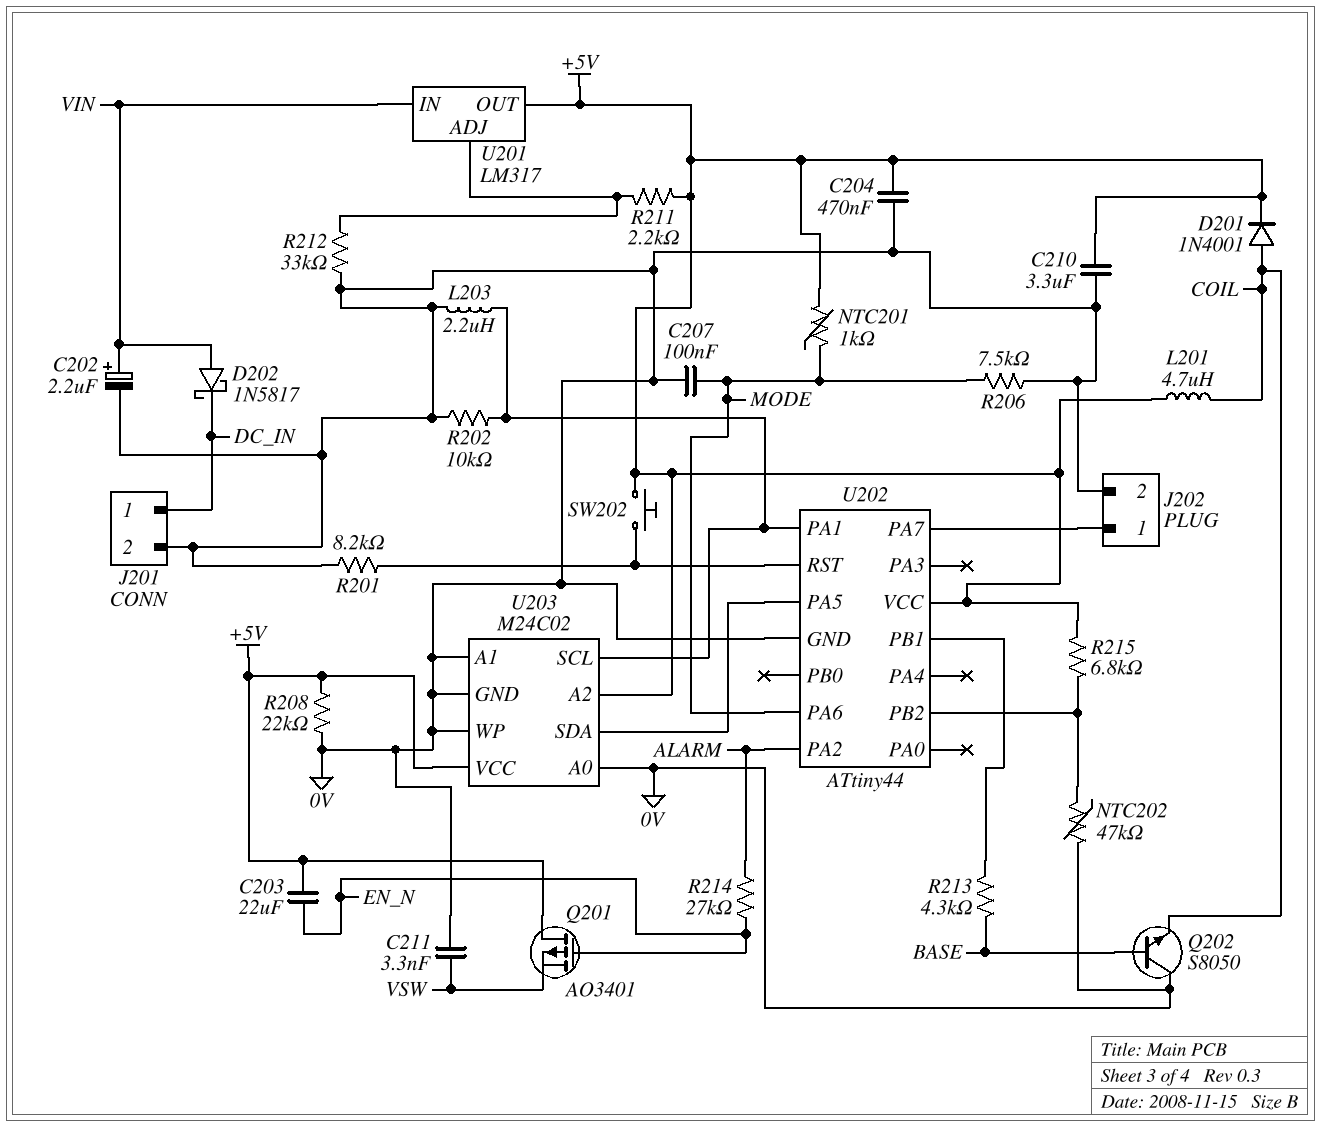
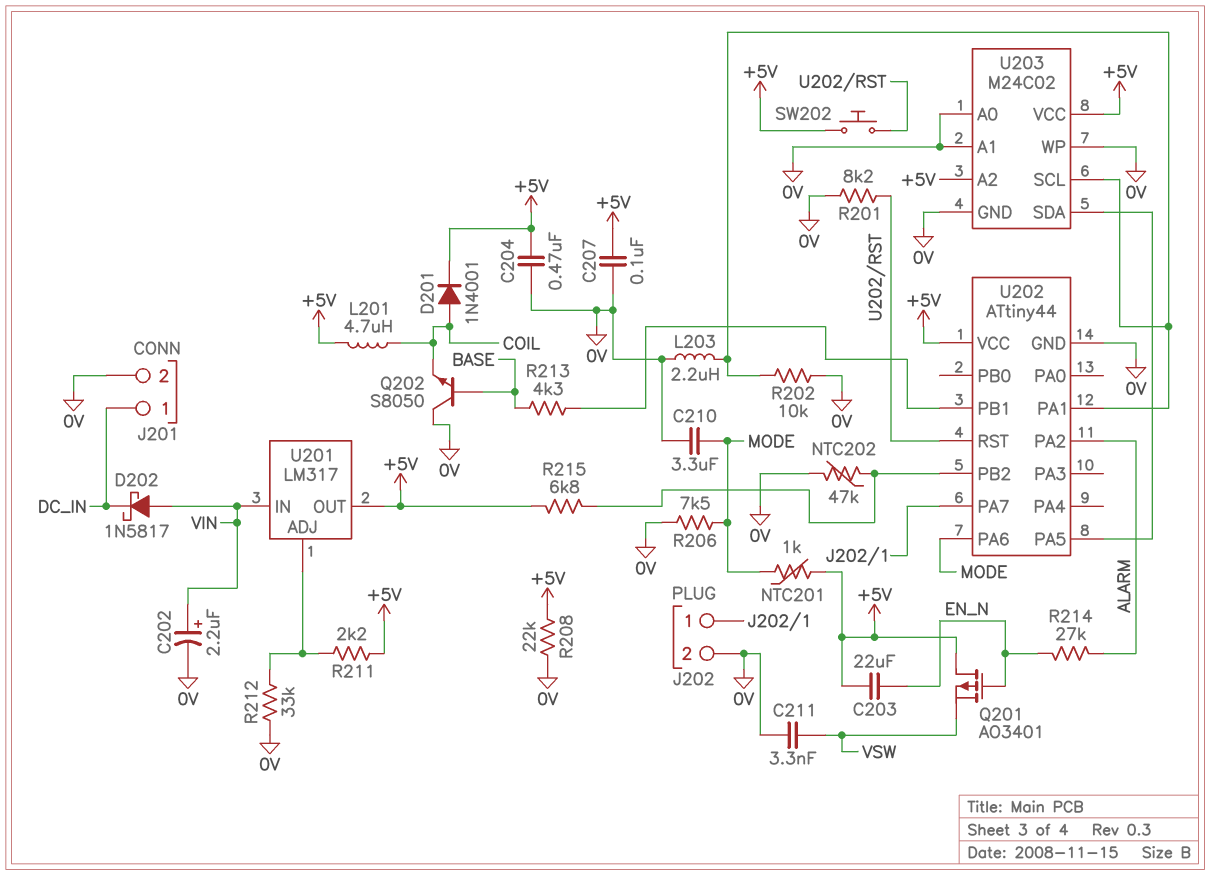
C207: 100nF (0V, MODE) -> 100nF (+5V, 0V)
C210: 3.3uF (+5V, 0V) -> 3.3uF (0V, MODE)

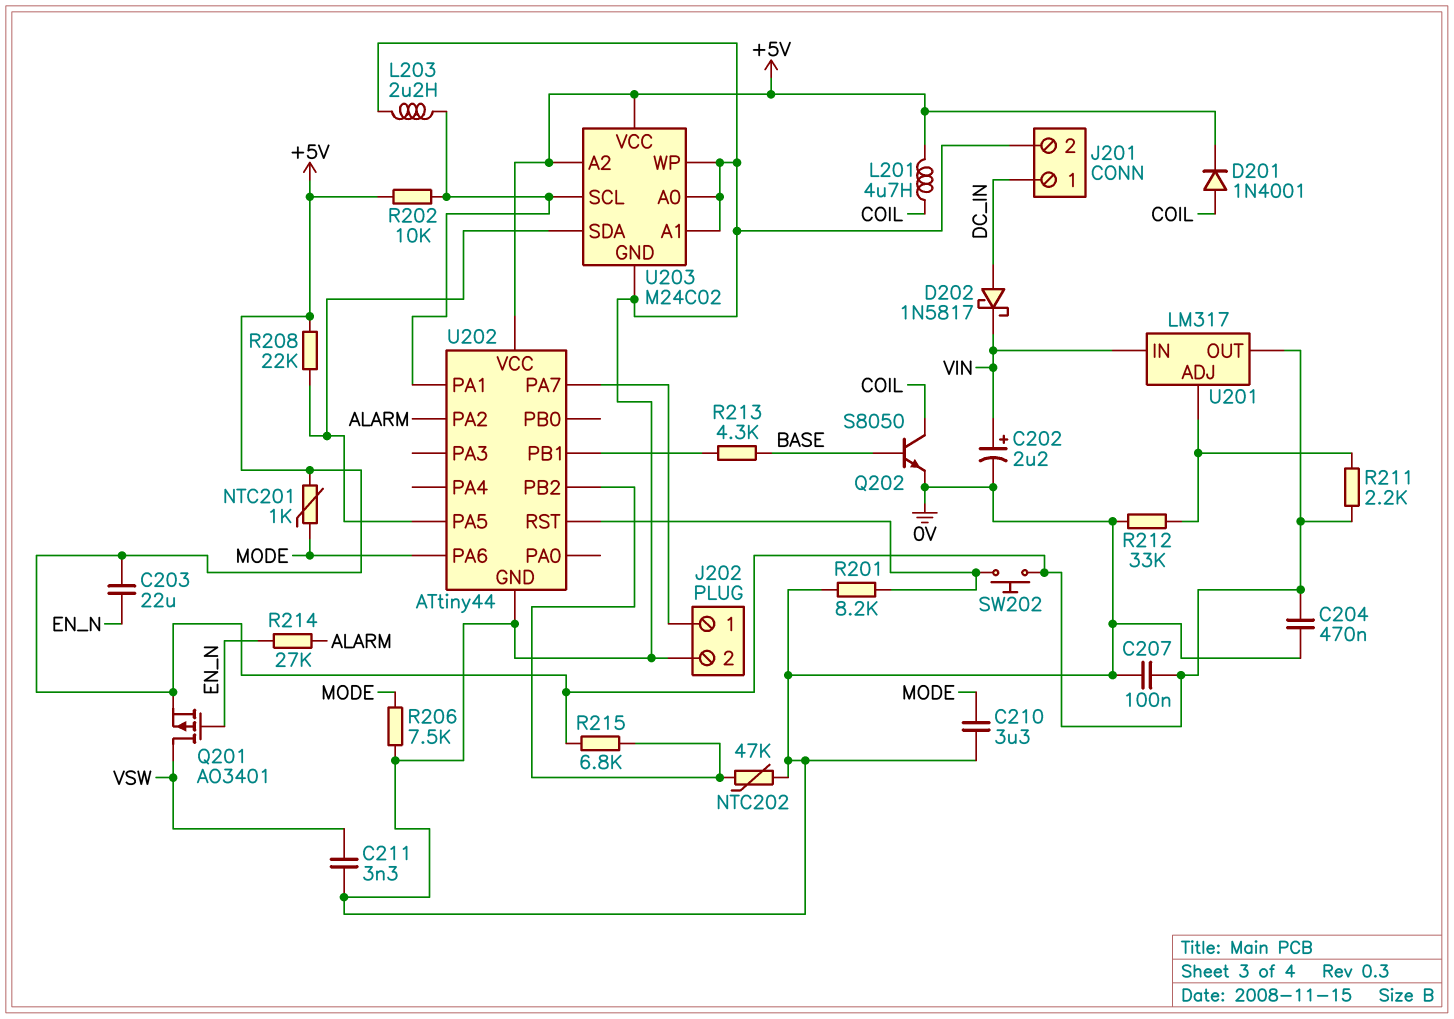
D202: schottky 1N5817 (A VIN, K DC_IN) -> schottky 1N5817 (A DC_IN, K VIN)
Q201: PMOS AO3401 (G EN_N, D +5V, S VSW) -> PMOS AO3401 (G EN_N, D VSW, S +5V)
Q202: NPN S8050 (B BASE, C 0V, E COIL) -> NPN S8050 (B BASE, C COIL, E 0V)
R202: 10k (0V, U202/PA1) -> 10k (+5V, U202/PA1)
R208: 22k (+5V, 0V) -> 22k (+5V, U202/PA5)

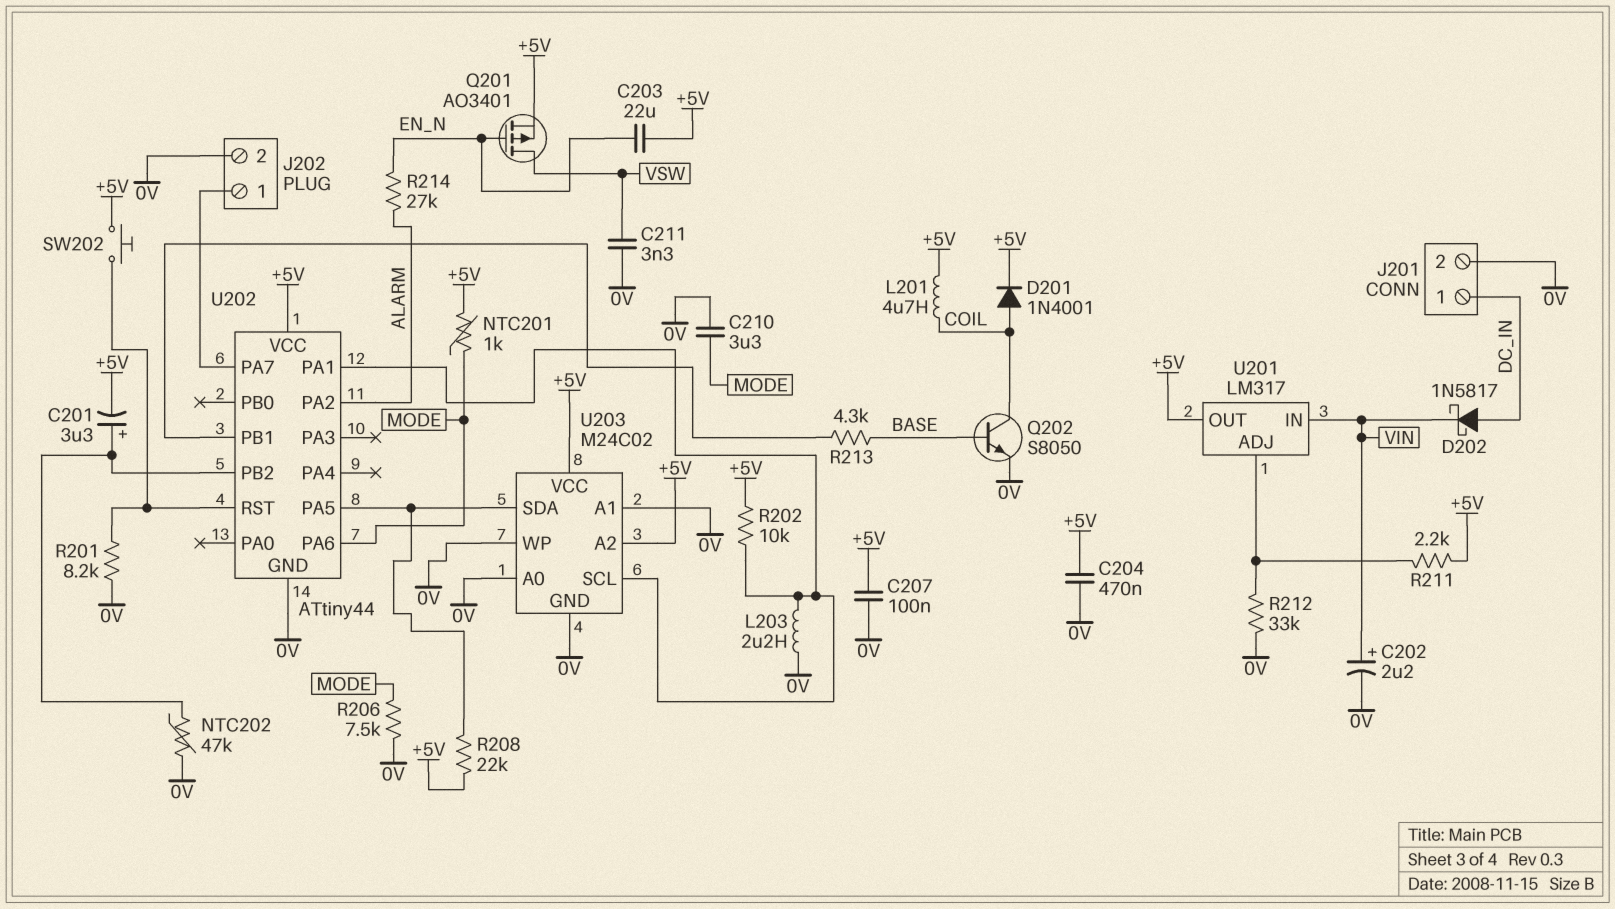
C201: none -> 3.3uF (plus U202/PB2, minus +5V)
R215: 6.8k (+5V, U202/PB2) -> none

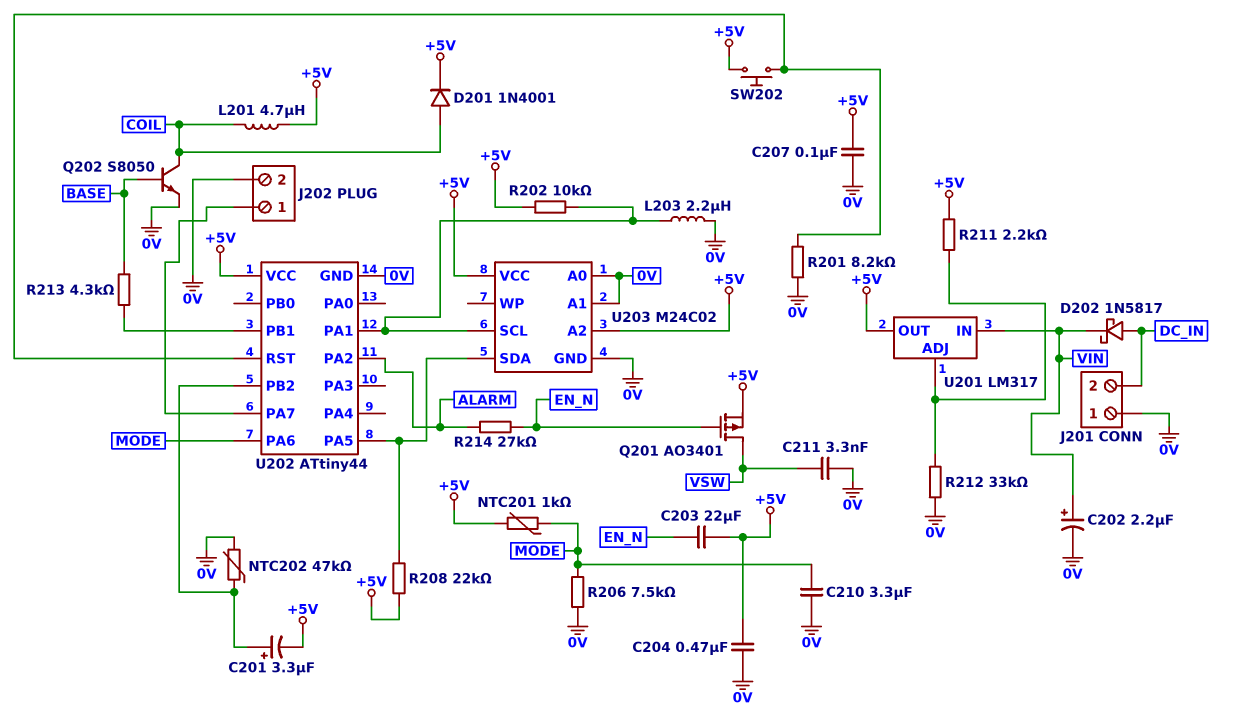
J201 pin 1: DC_IN -> 0V
J201 pin 2: 0V -> DC_IN
U203 pin WP: 0V -> none

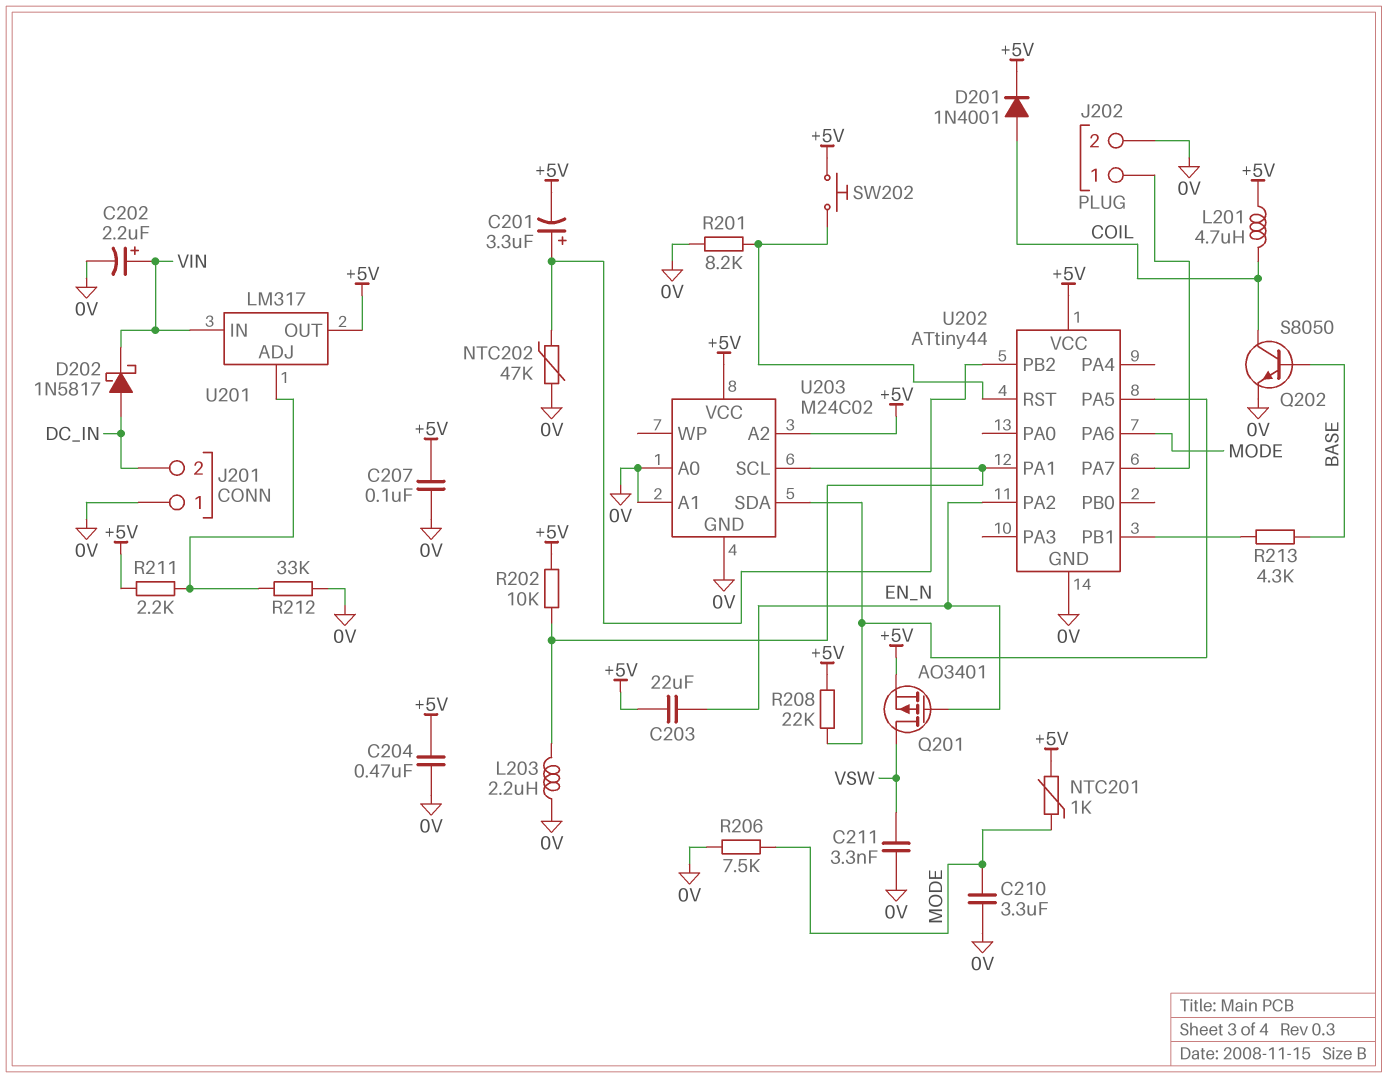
R214: 27k (ALARM, EN_N) -> none
U202 pin PA2: ALARM -> EN_N

